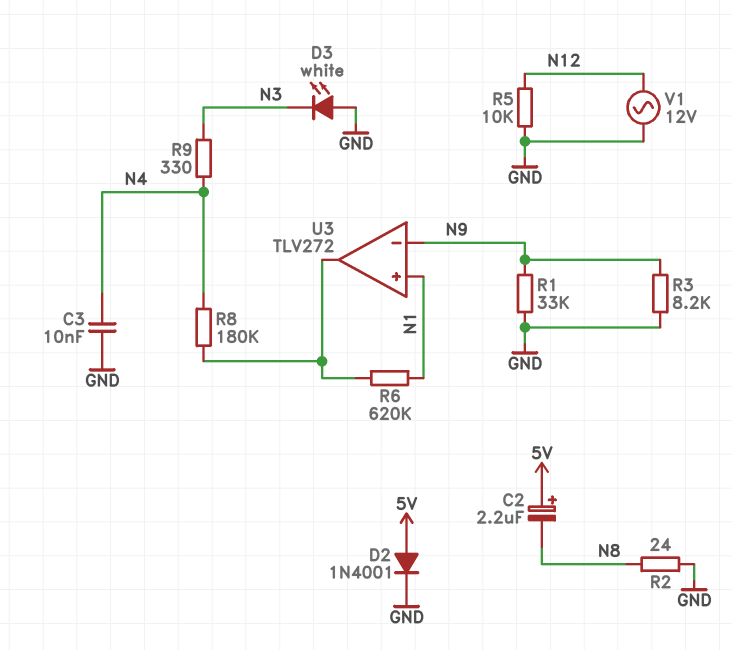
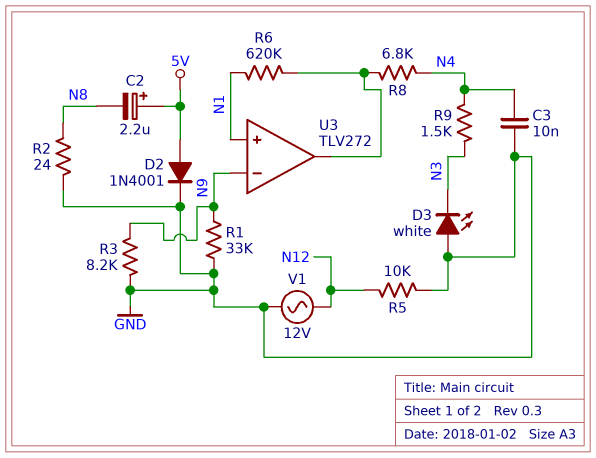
R8: 180k (N4, U3/out) -> 6.8k (N4, U3/out)
R9: 330 (N3, N4) -> 1.5k (N3, N4)

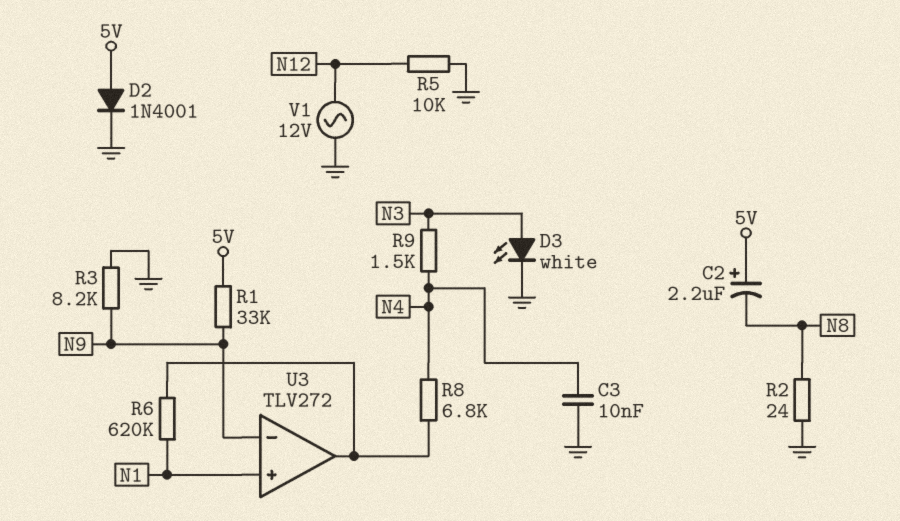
D3: LED white (A GND, K N3) -> LED white (A N3, K GND)
R1: 33k (GND, N9) -> 33k (5V, N9)

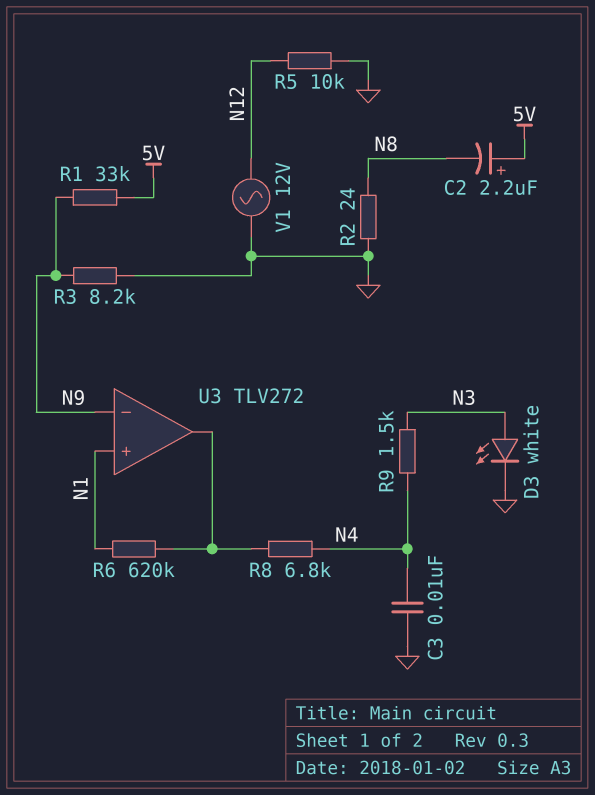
D2: diode 1N4001 (A 5V, K GND) -> none

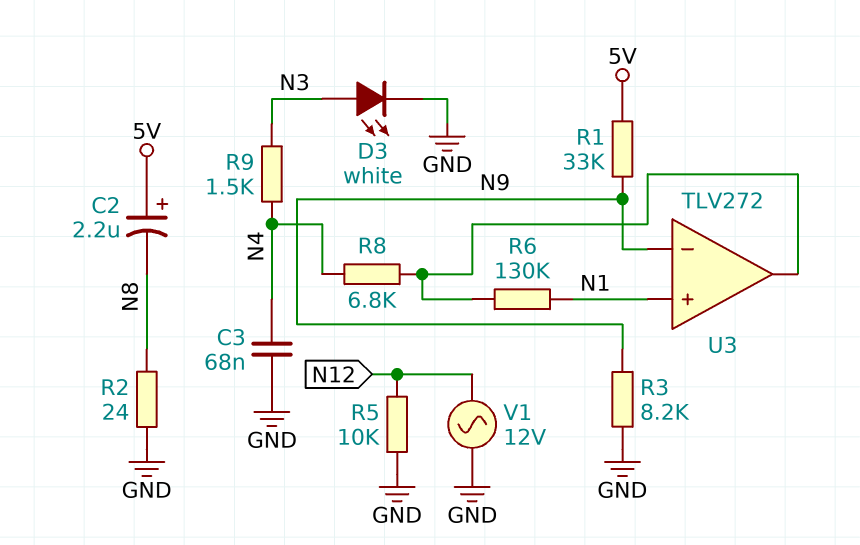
C3: 10nF (GND, N4) -> 68nF (GND, N4)
R6: 620k (N1, U3/out) -> 130k (N1, U3/out)

